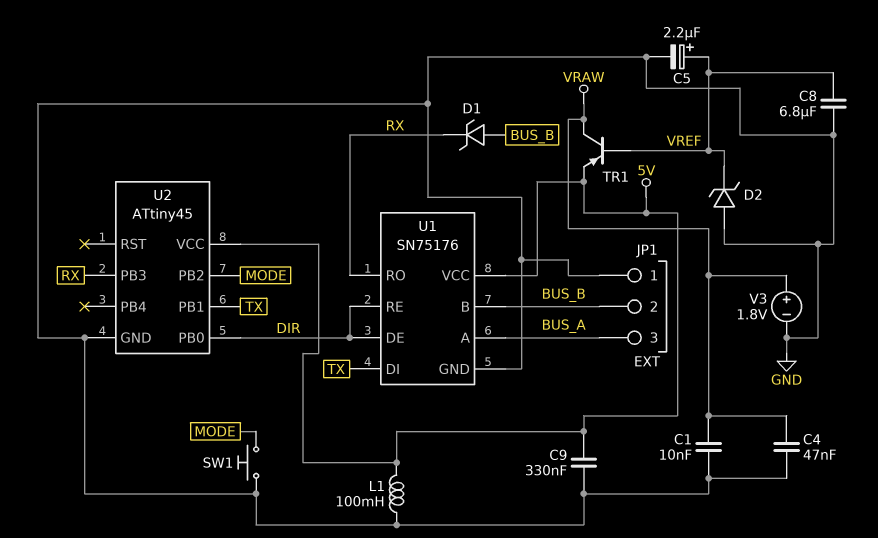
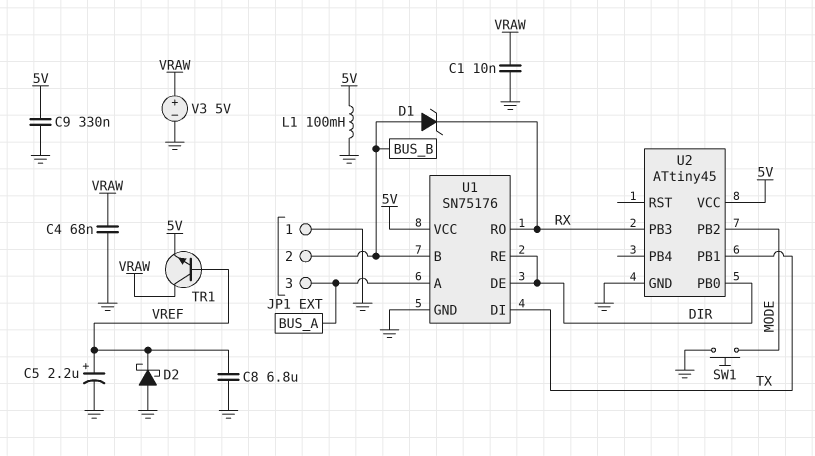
C4: 47nF (GND, VRAW) -> 68nF (GND, VRAW)
D2: zener (A GND, K VREF) -> schottky (A GND, K VREF)
TR1: PNP (B VREF, C VRAW, E 5V) -> NPN (B VREF, C VRAW, E 5V)
V3: 1.8V (plus VRAW, minus GND) -> 5V (plus VRAW, minus GND)

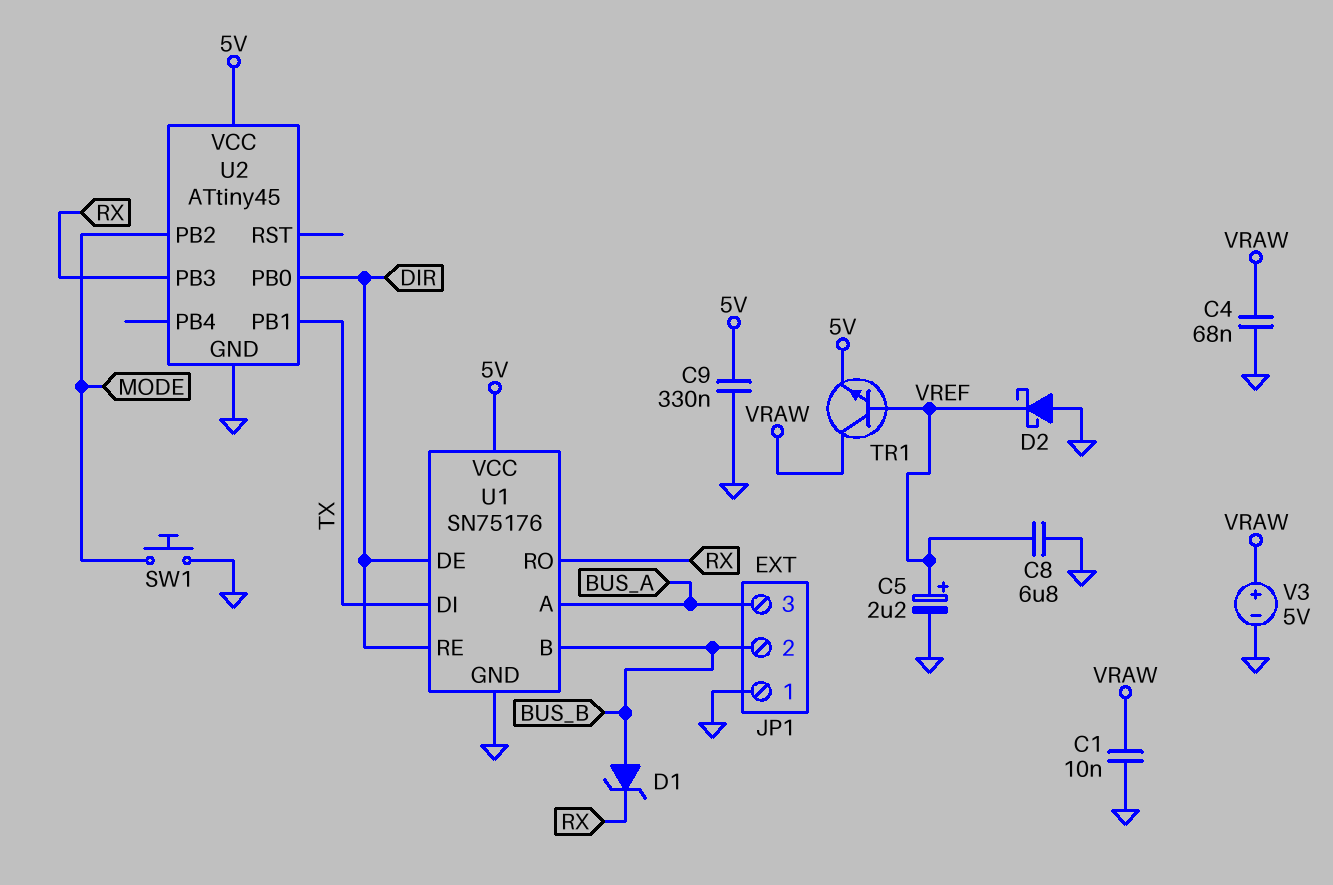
L1: 100mH (5V, GND) -> none

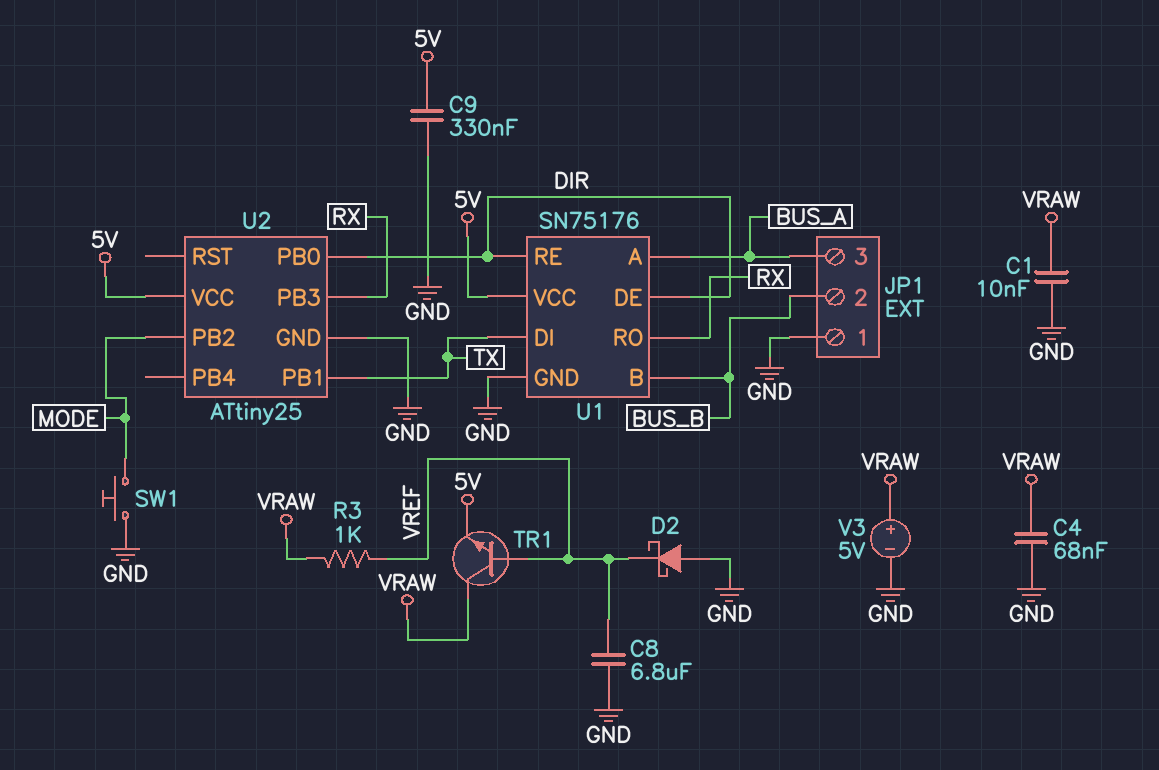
C5: 2.2uF (plus VREF, minus GND) -> none
D1: zener (A BUS_B, K RX) -> none
R3: none -> 1k (VRAW, VREF)
U2: ATtiny45 -> ATtiny25

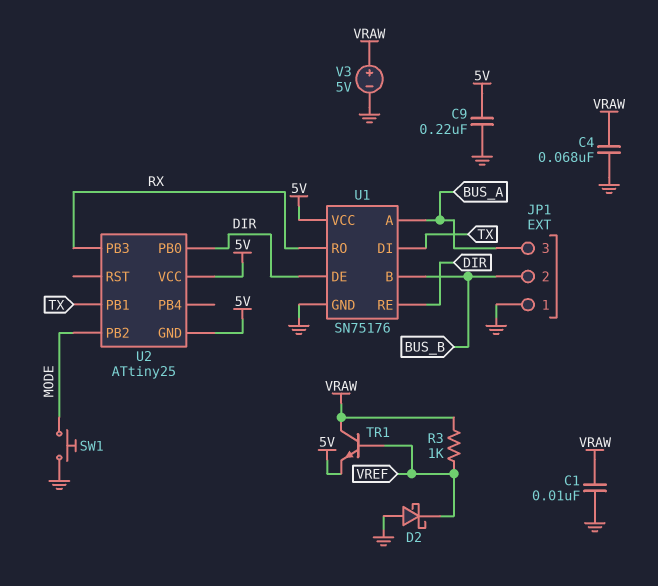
C8: 6.8uF (GND, VREF) -> none
C9: 330nF (5V, GND) -> 220nF (5V, GND)
U2 pin GND: GND -> 5V

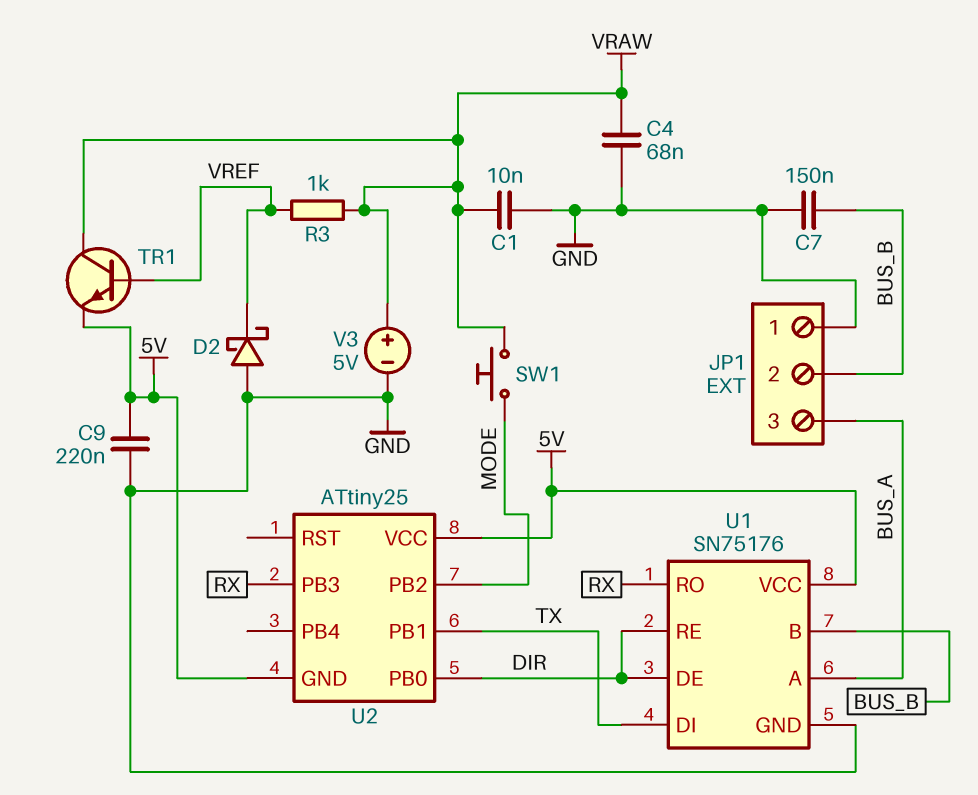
C7: none -> 150nF (BUS_B, GND)
SW1: button (GND, MODE) -> button (MODE, VRAW)

